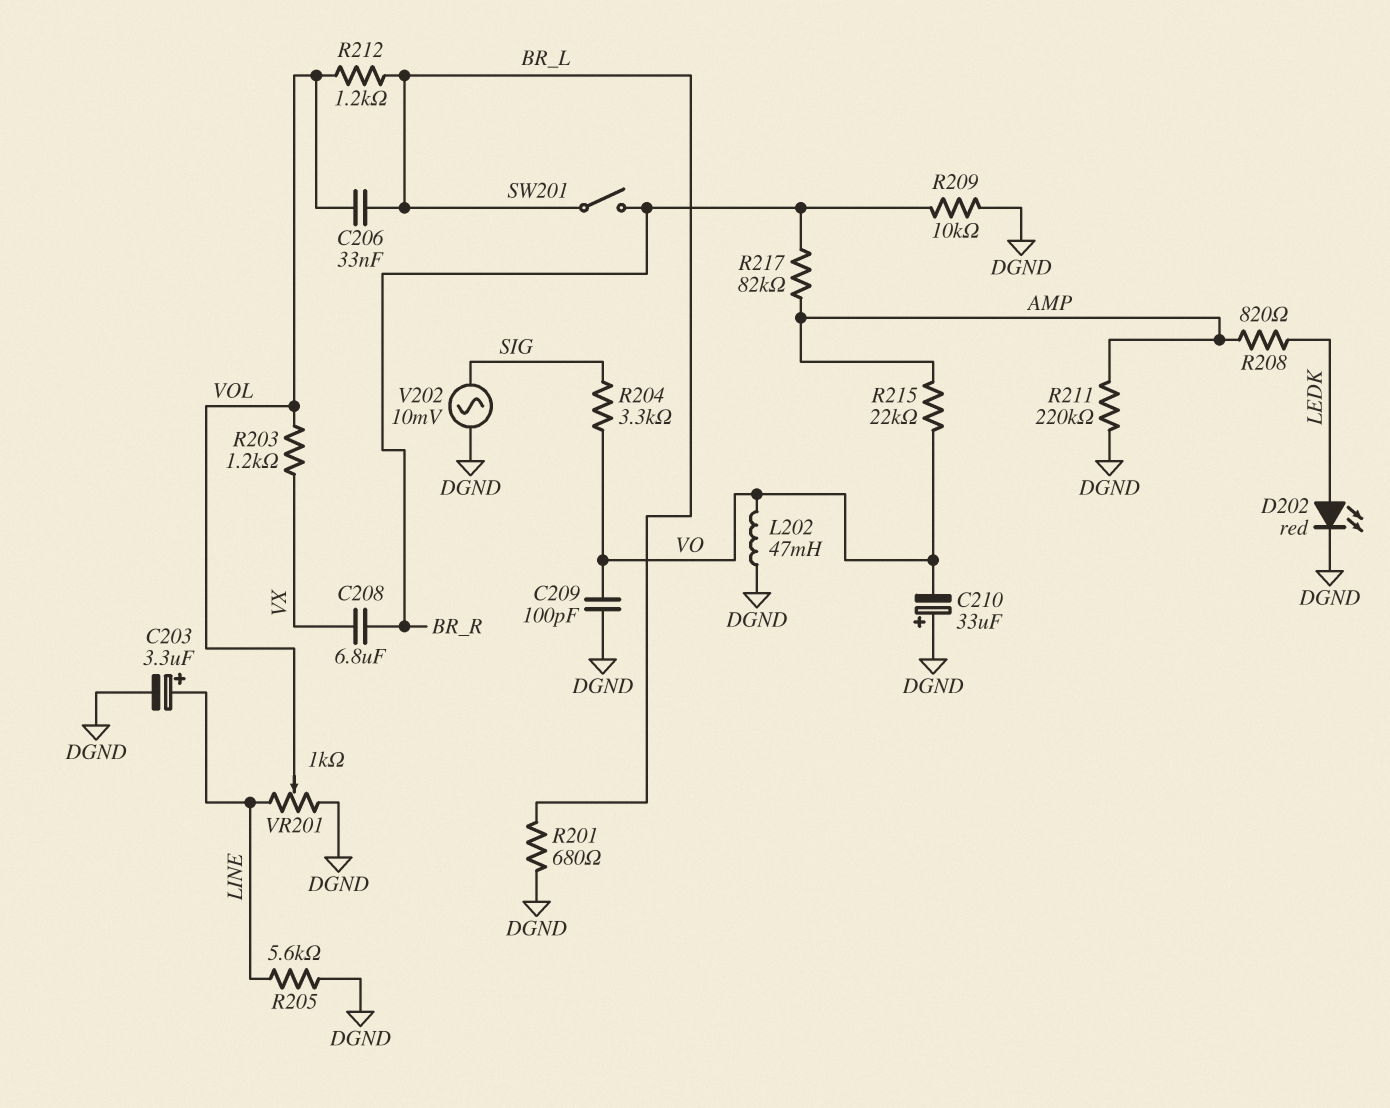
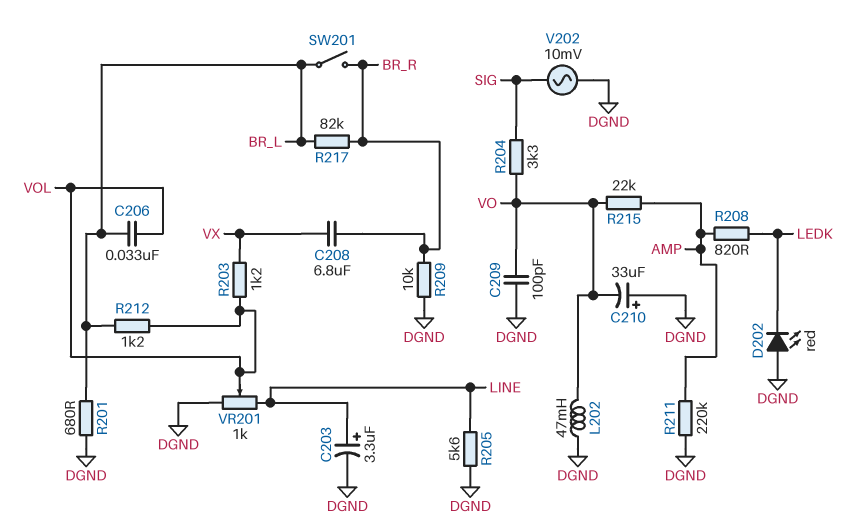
D202: LED red (A LEDK, K DGND) -> LED red (A DGND, K LEDK)
R217: 82k (AMP, BR_R) -> 82k (BR_L, BR_R)

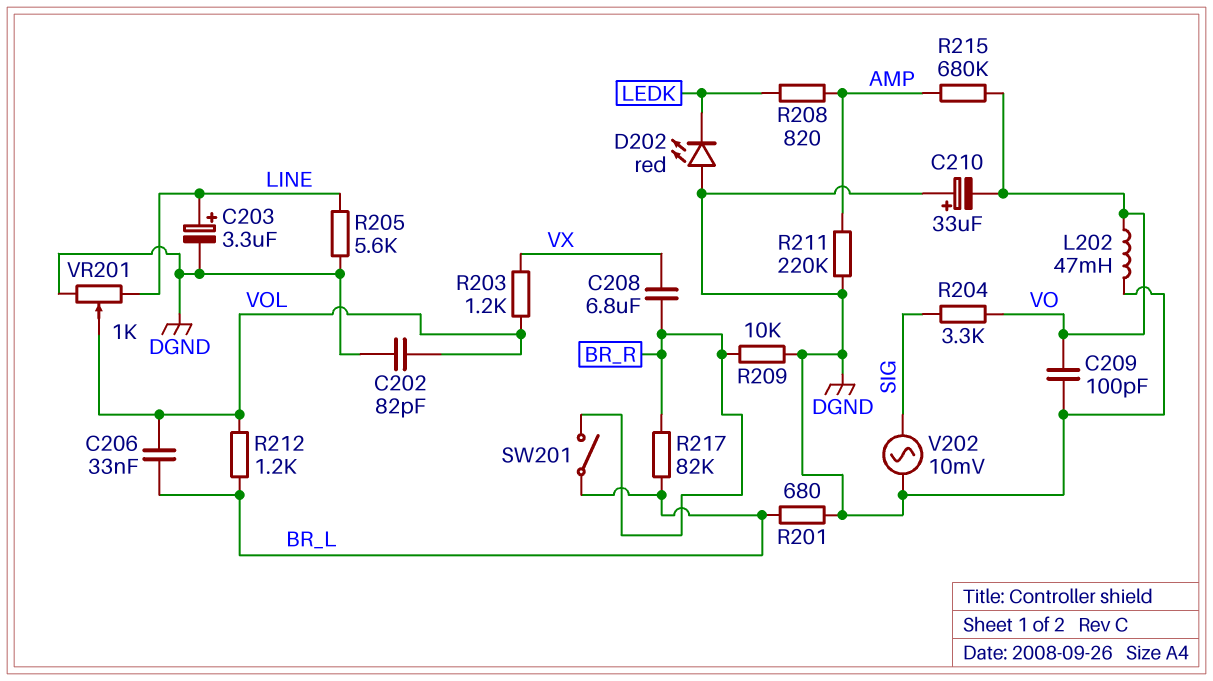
C202: none -> 82pF (DGND, VOL)
R215: 22k (AMP, VO) -> 680k (AMP, VO)

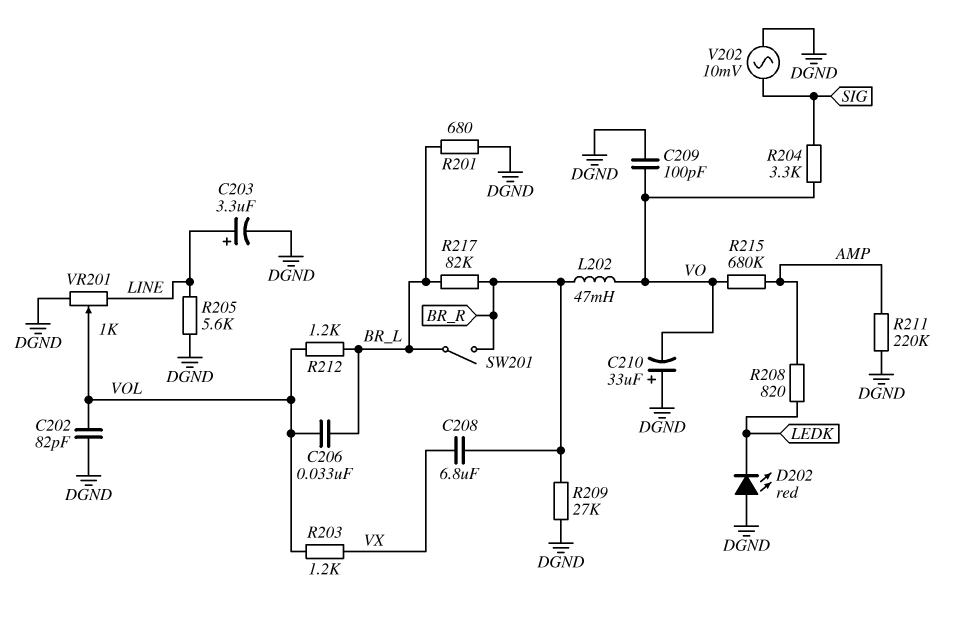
L202: 47mH (DGND, VO) -> 47mH (BR_R, VO)
R209: 10k (BR_R, DGND) -> 27k (BR_R, DGND)

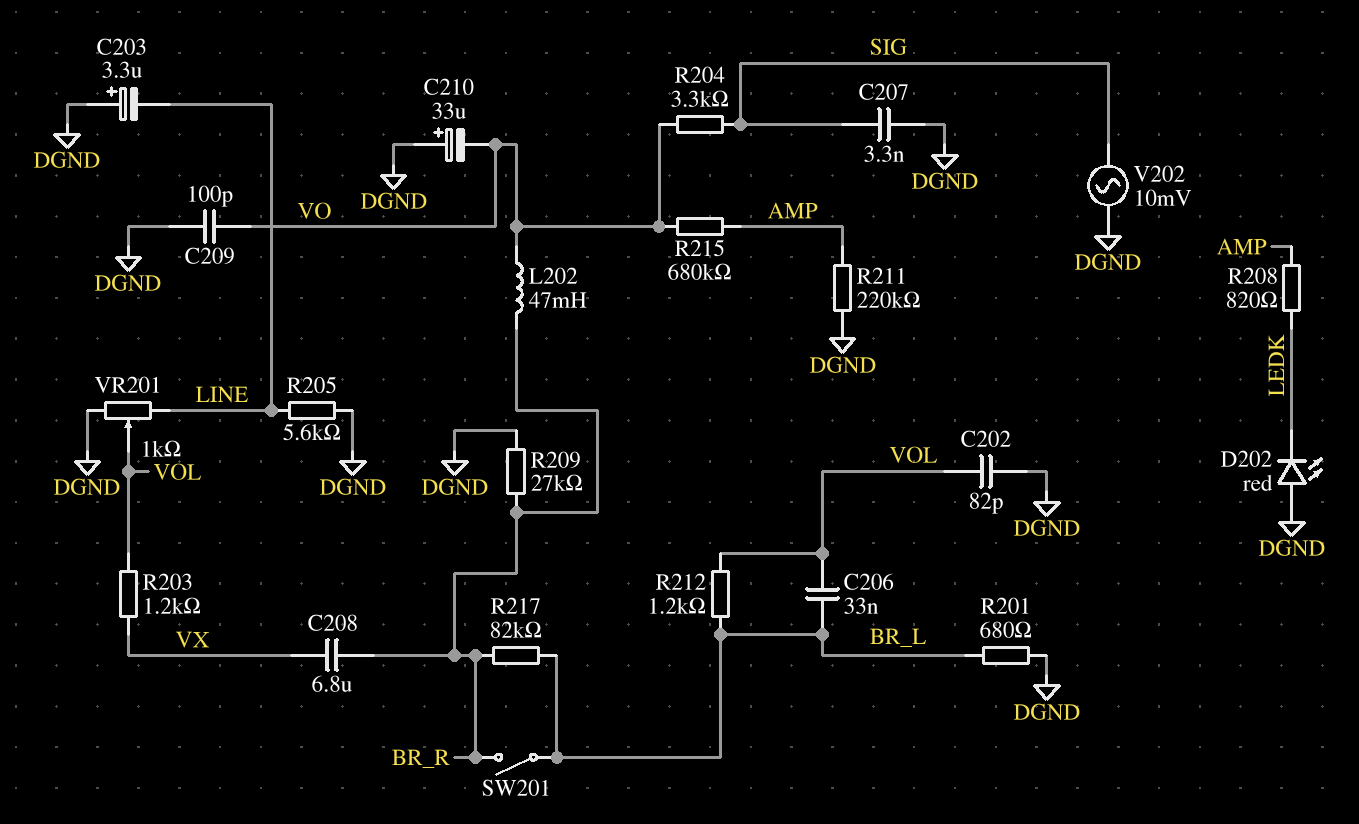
C203: 3.3uF (plus LINE, minus DGND) -> 3.3uF (plus DGND, minus LINE)
C207: none -> 3.3nF (DGND, SIG)

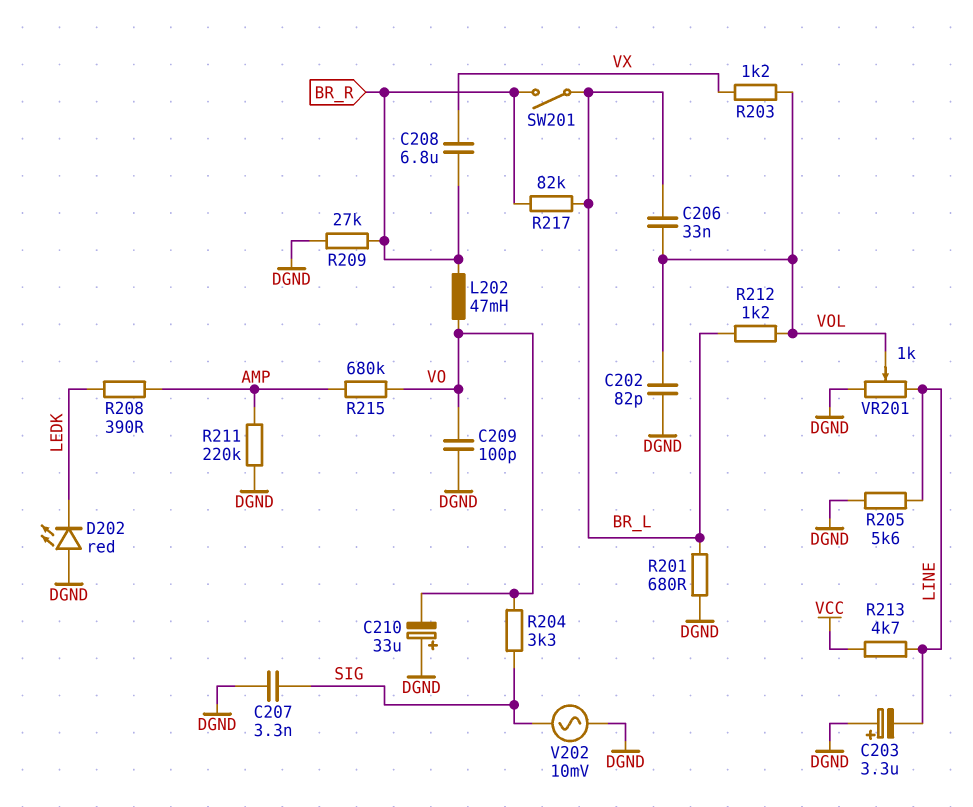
R208: 820 (AMP, LEDK) -> 390 (AMP, LEDK)
R213: none -> 4.7k (LINE, VCC)

